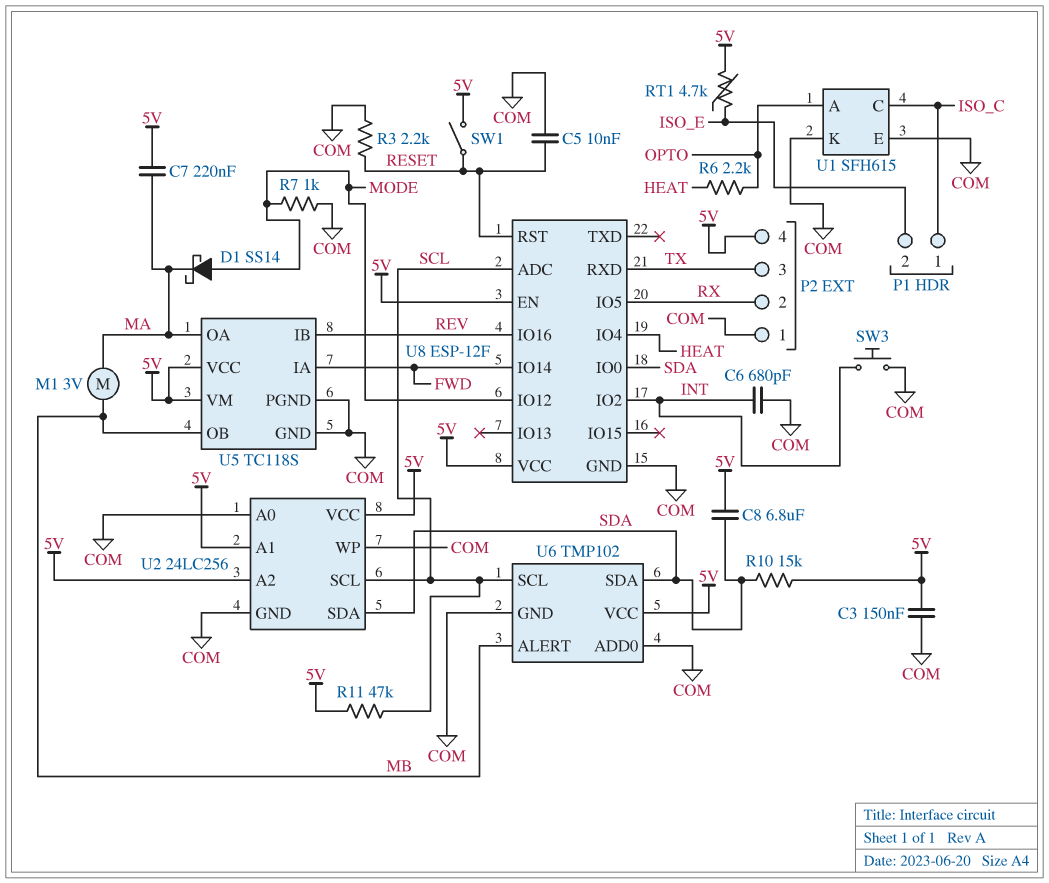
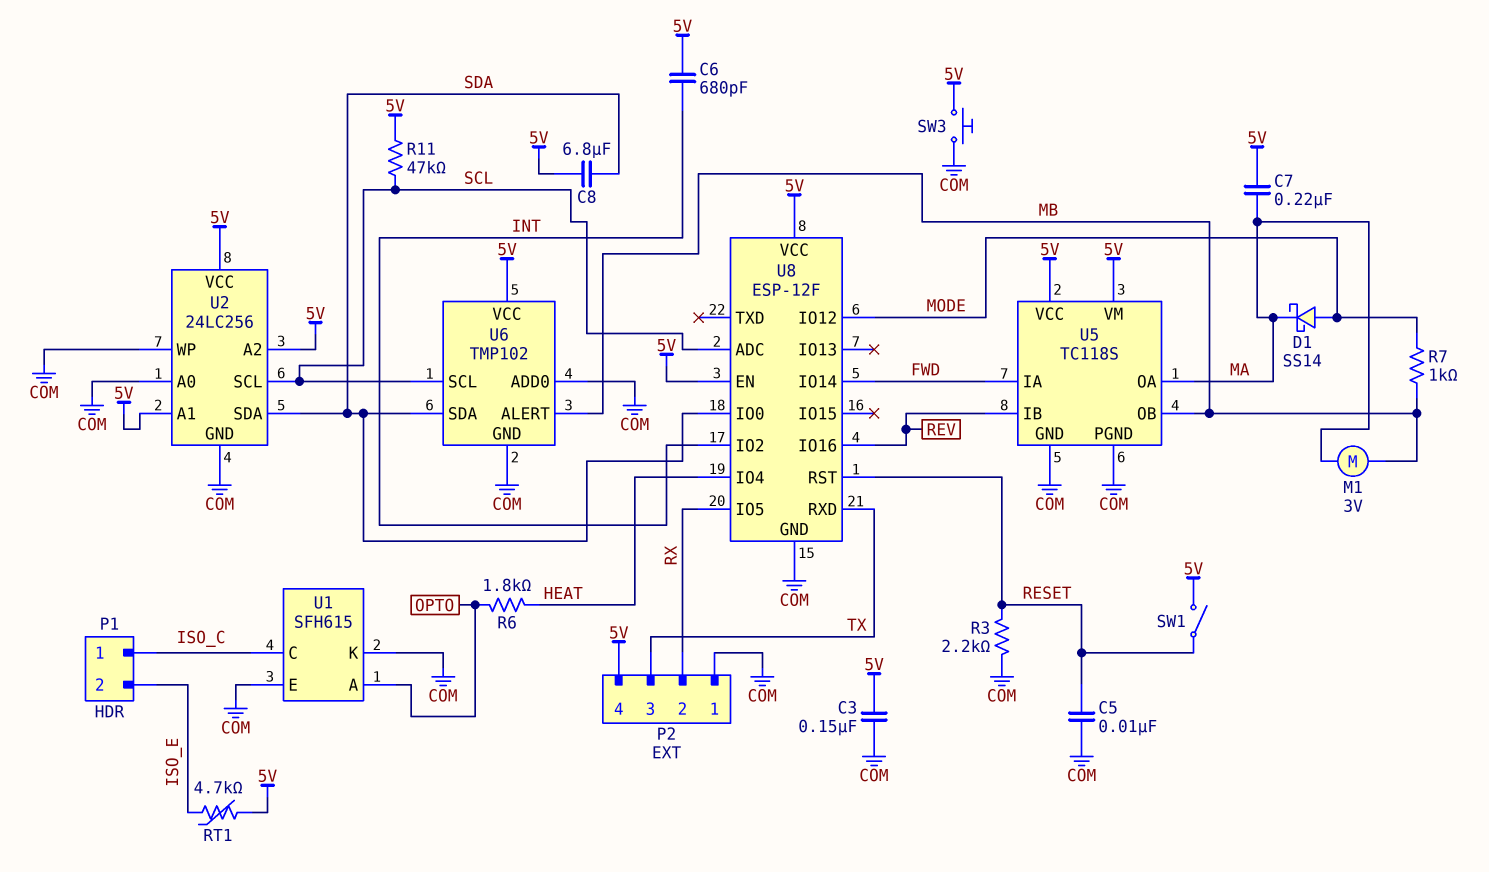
C6: 680pF (COM, INT) -> 680pF (5V, INT)
R6: 2.2k (HEAT, OPTO) -> 1.8k (HEAT, OPTO)
R7: 1k (COM, MODE) -> 1k (MB, MODE)
R10: 15k (5V, SDA) -> none
SW3: button (COM, INT) -> button (5V, COM)

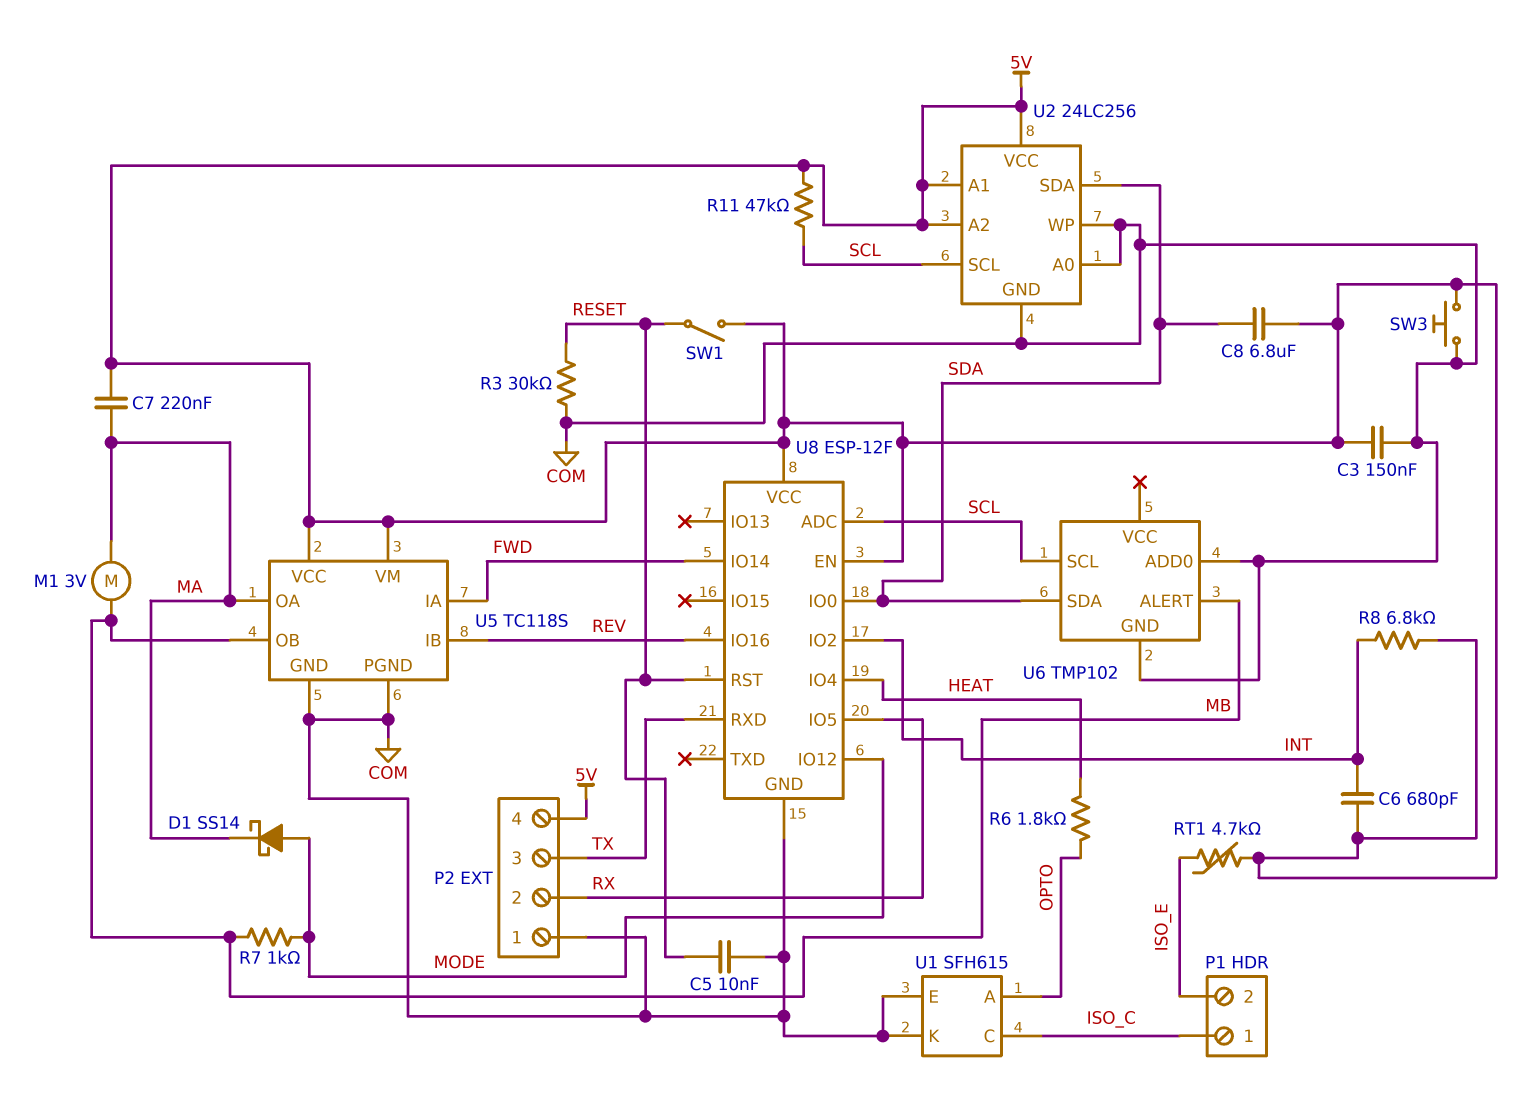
R3: 2.2k (COM, RESET) -> 30k (COM, RESET)
R8: none -> 6.8k (5V, INT)
U6 pin VCC: 5V -> none

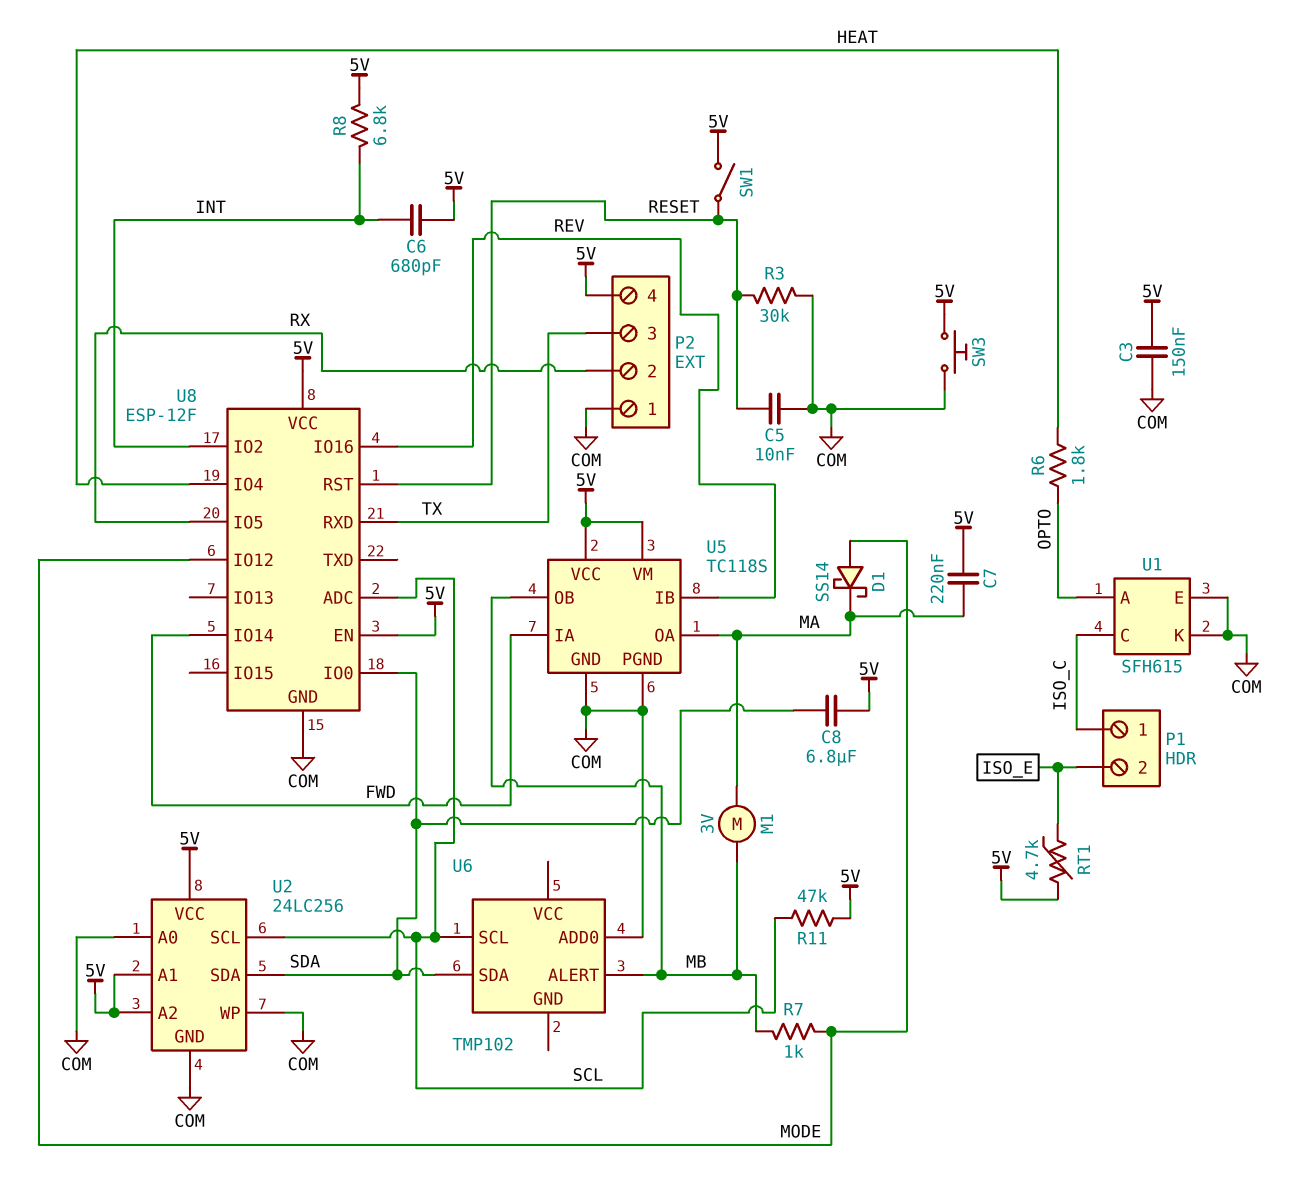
U6 pin GND: COM -> none

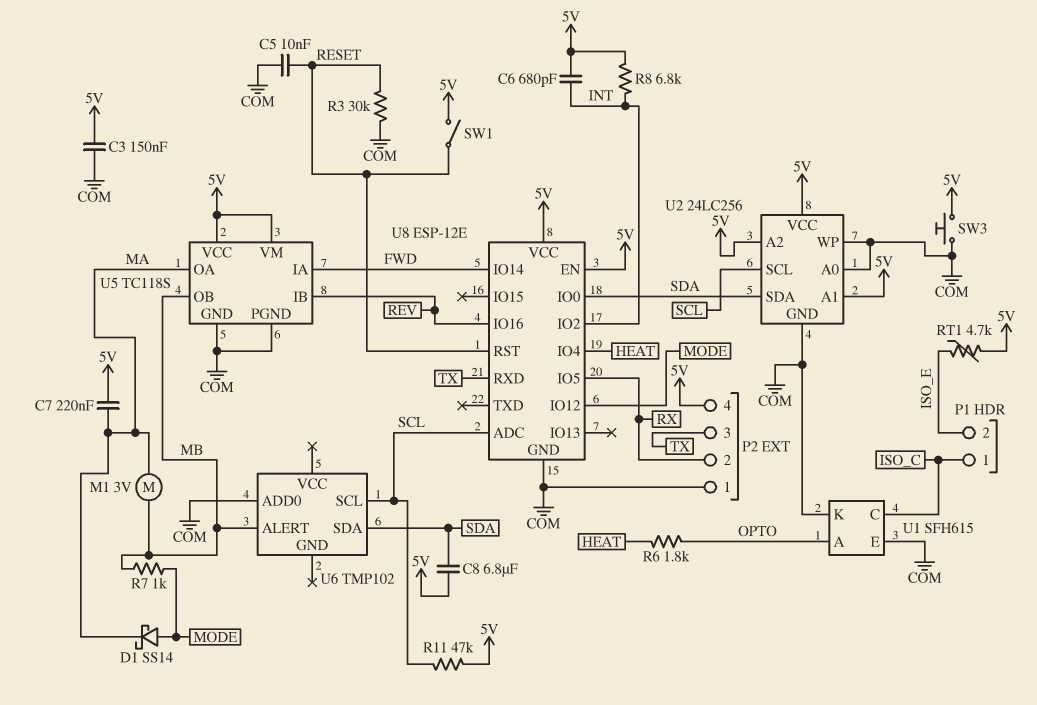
U8: ESP-12F -> ESP-12E

